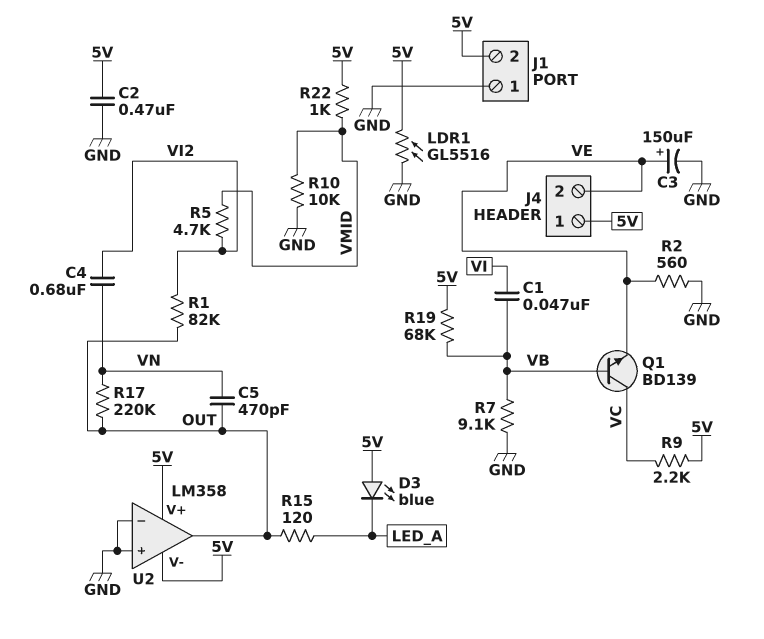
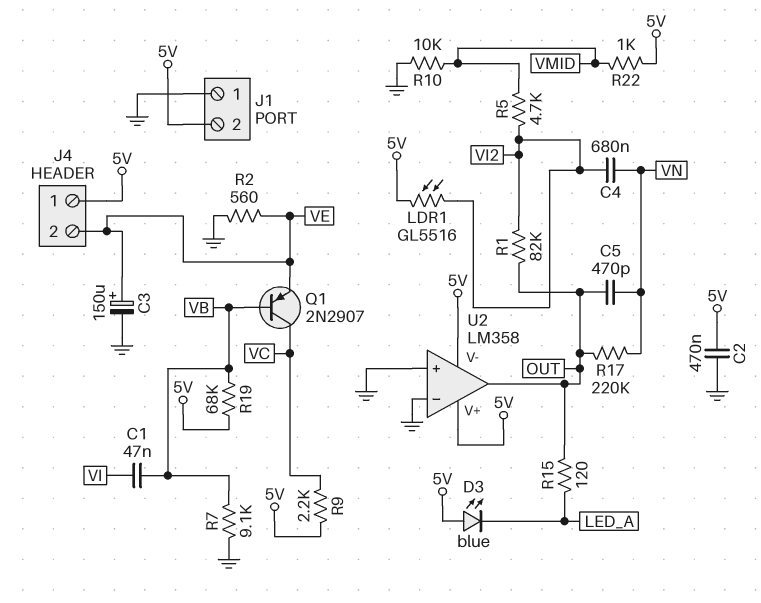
LDR1: GL5516 (5V, GND) -> GL5516 (5V, VI2)
Q1: NPN BD139 (B VB, C VC, E VE) -> PNP 2N2907 (B VB, C VC, E VE)

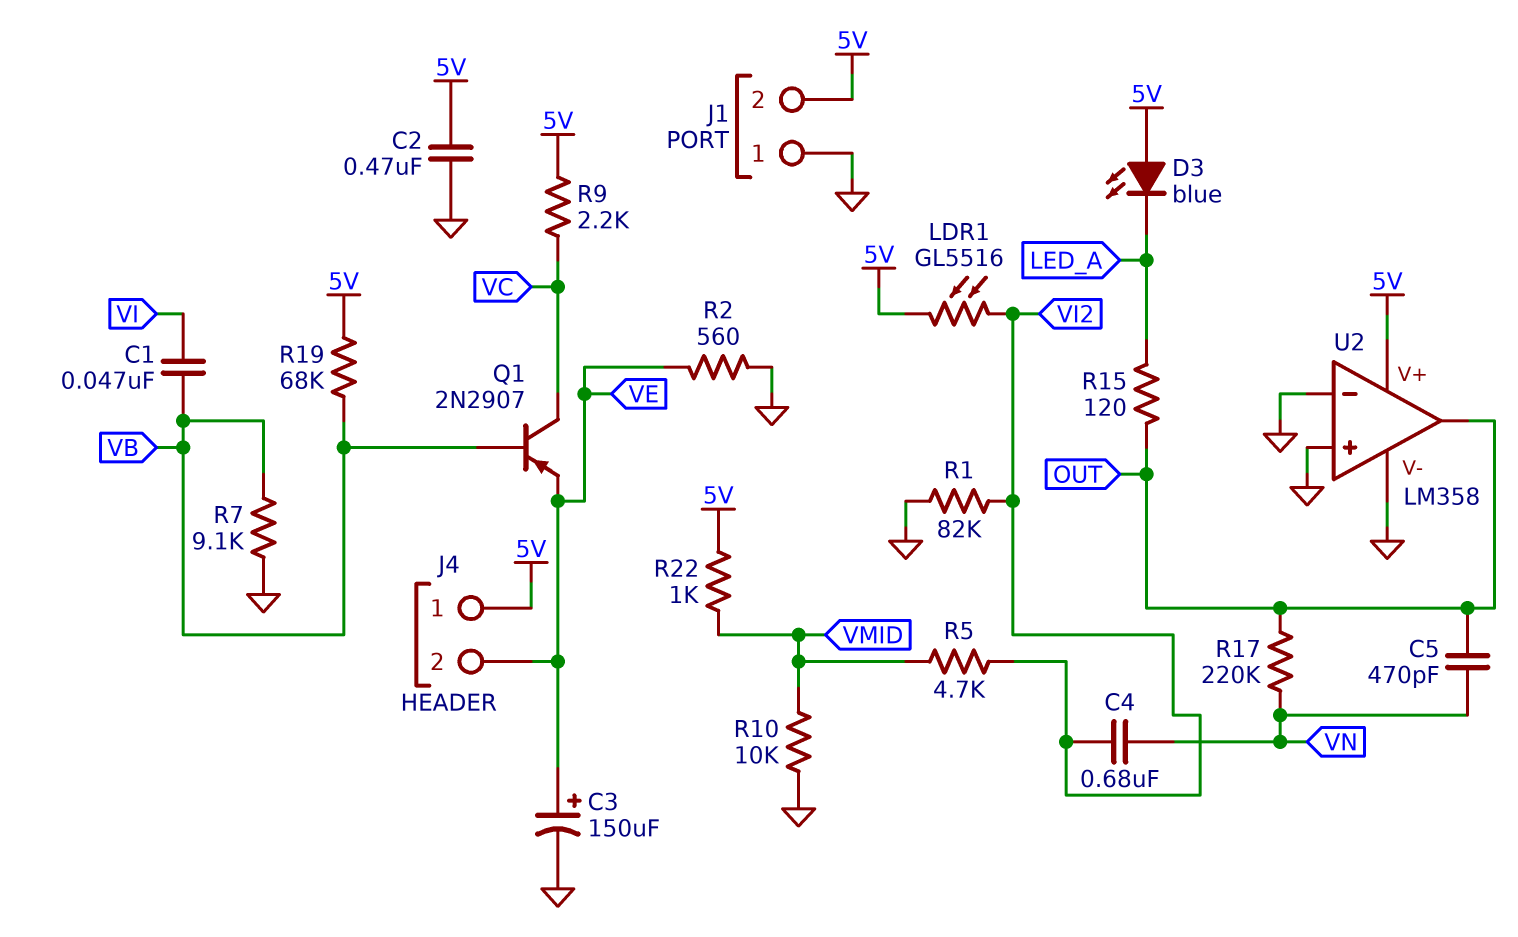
R1: 82k (OUT, VI2) -> 82k (GND, VI2)
U2 pin V-: 5V -> GND

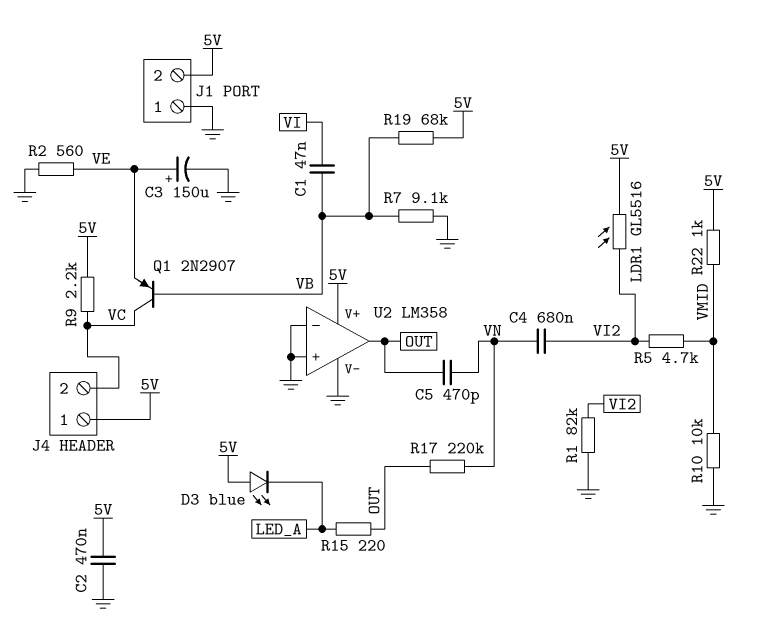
J4 pin 2: VE -> VC
R15: 120 (LED_A, OUT) -> 220 (LED_A, OUT)

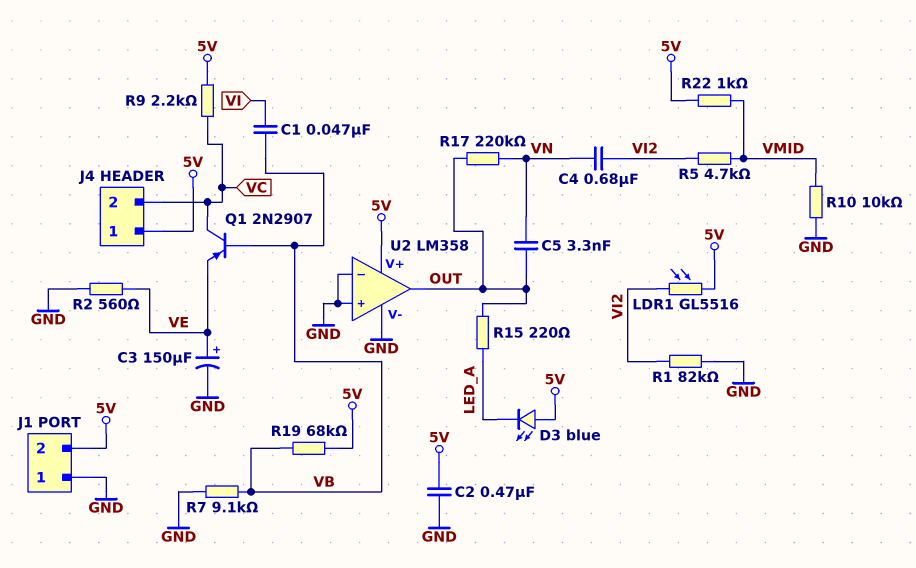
C5: 470pF (OUT, VN) -> 3.3nF (OUT, VN)

